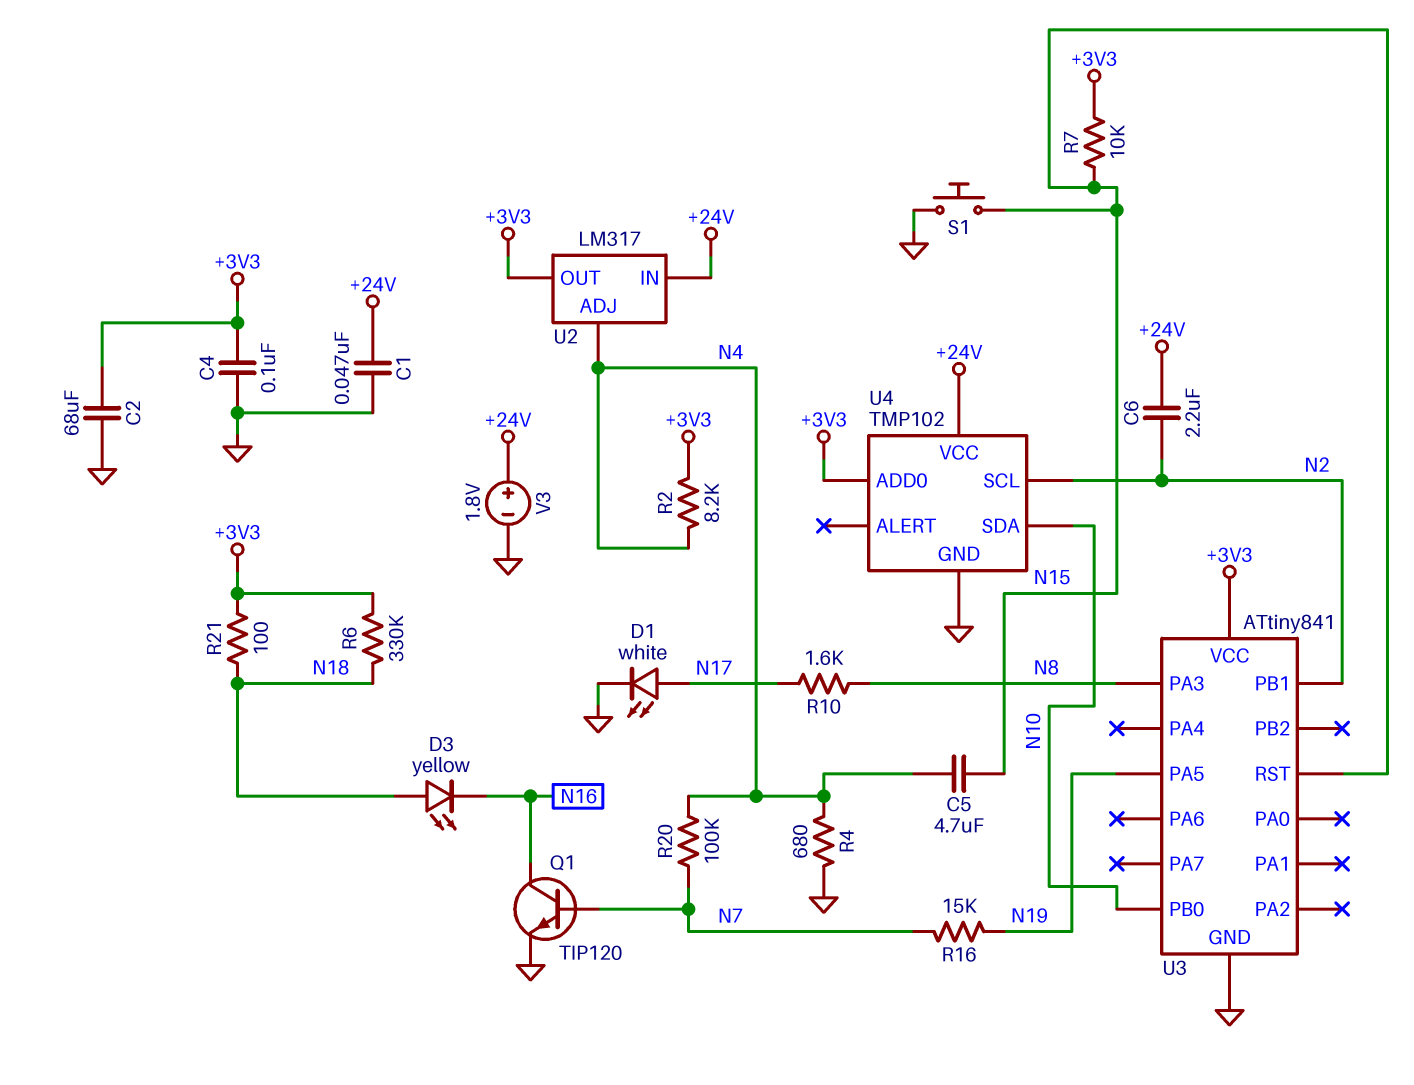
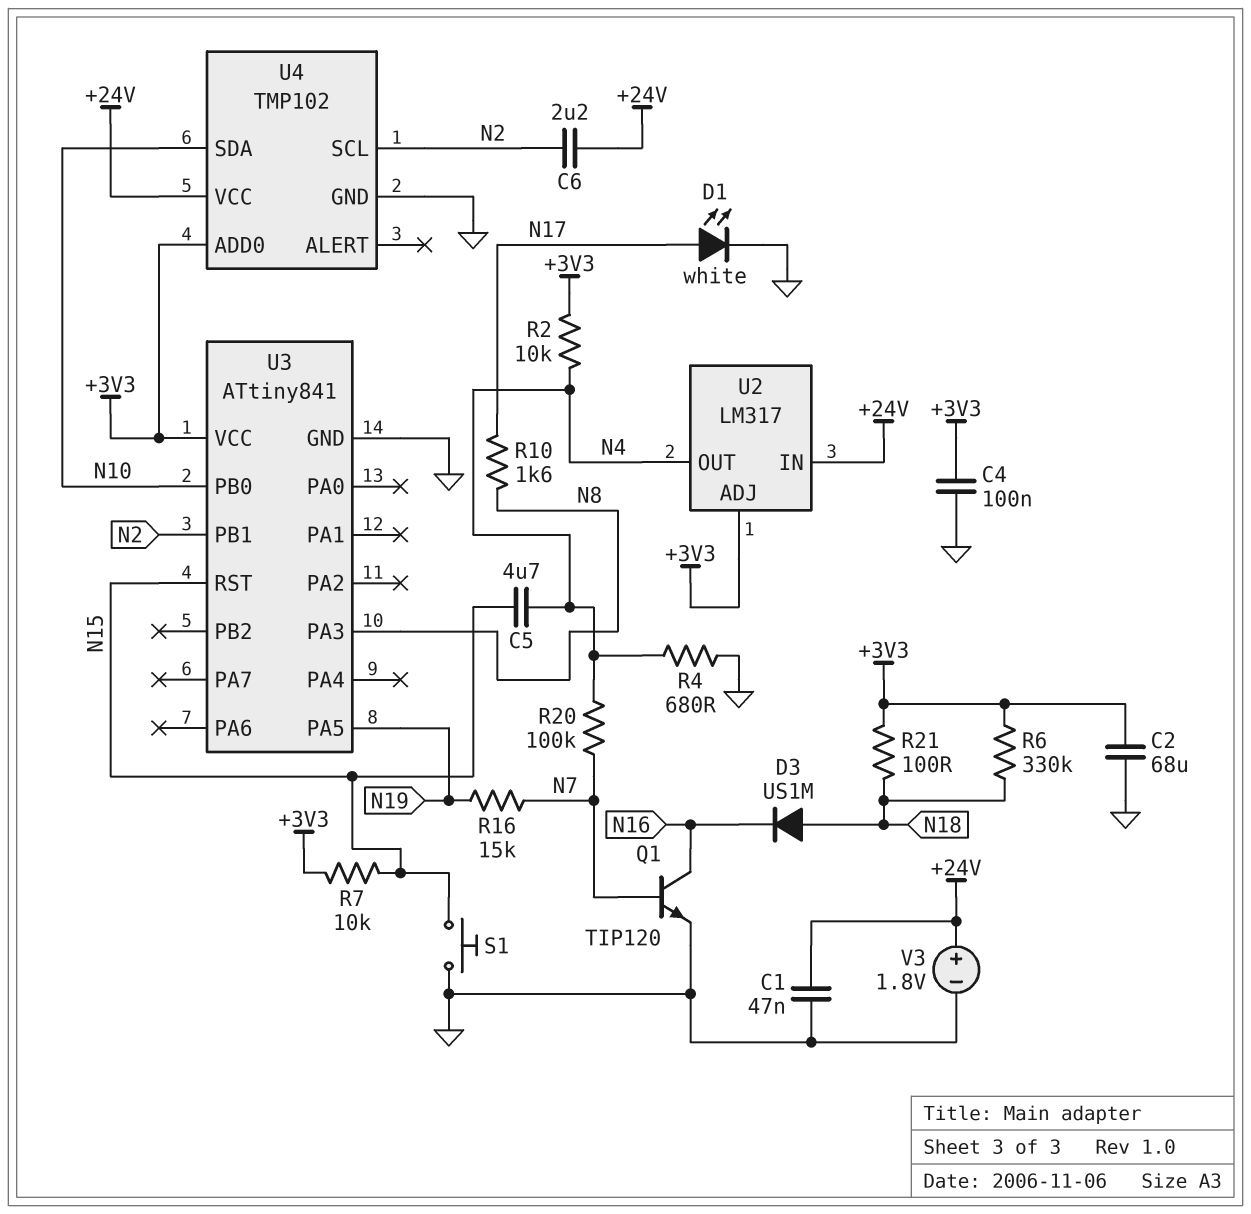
D3: LED yellow (A N18, K N16) -> diode US1M (A N18, K N16)
R2: 8.2k (+3V3, N4) -> 10k (+3V3, N4)
U2 pin ADJ: N4 -> +3V3
U2 pin OUT: +3V3 -> N4

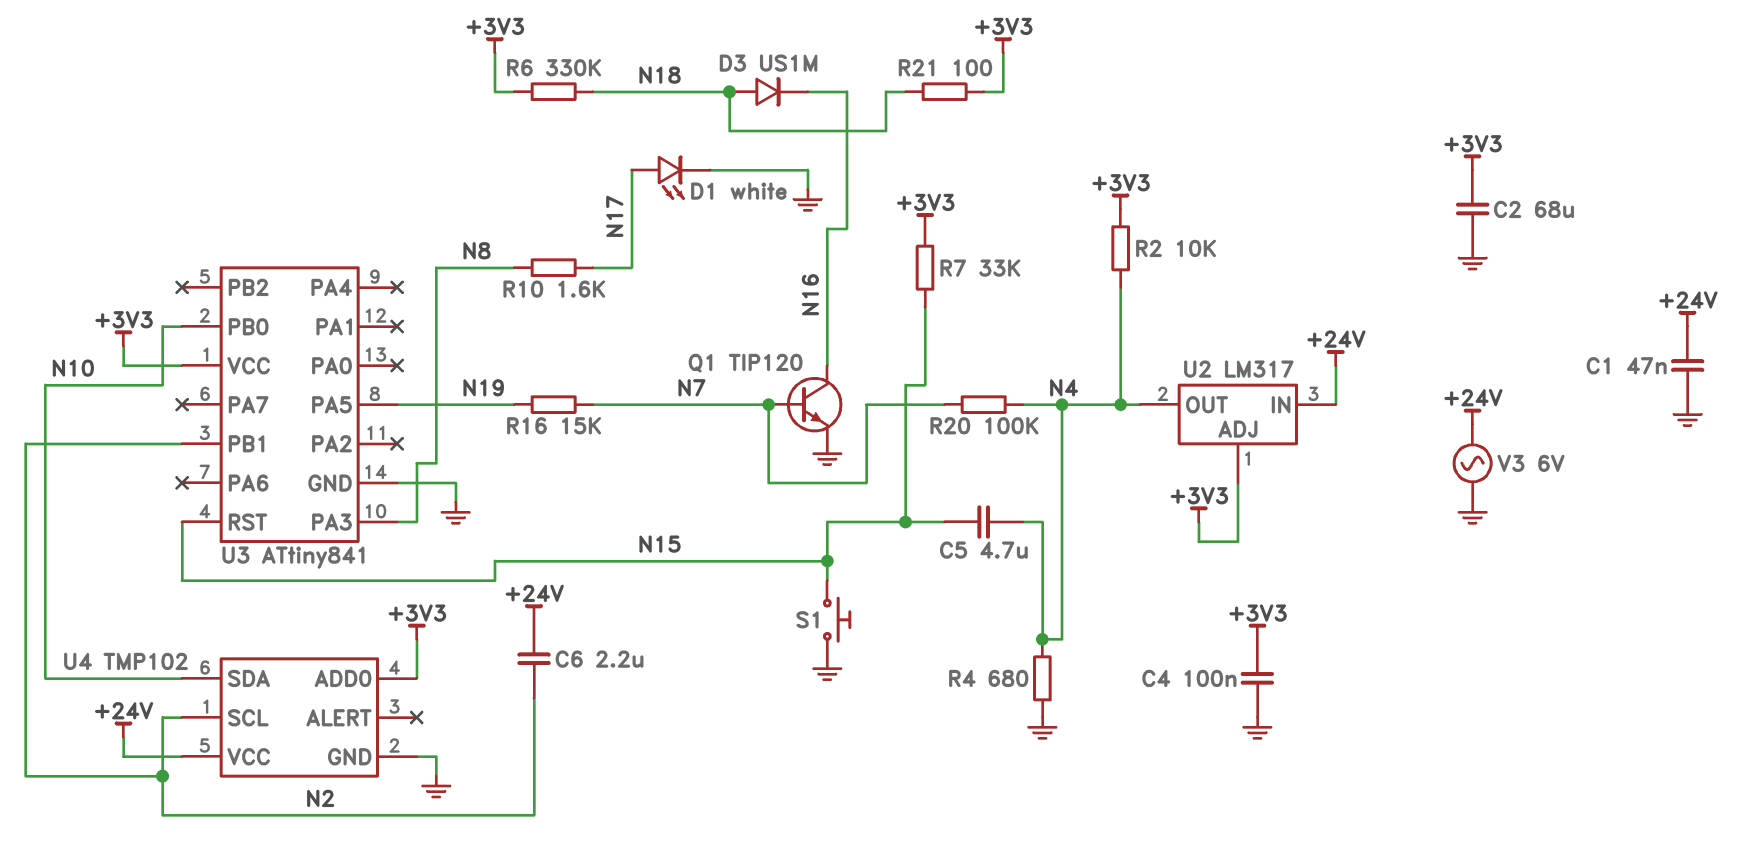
R7: 10k (+3V3, N15) -> 33k (+3V3, N15)
V3: 1.8V (plus +24V, minus GND) -> AC 6V (+24V, GND)

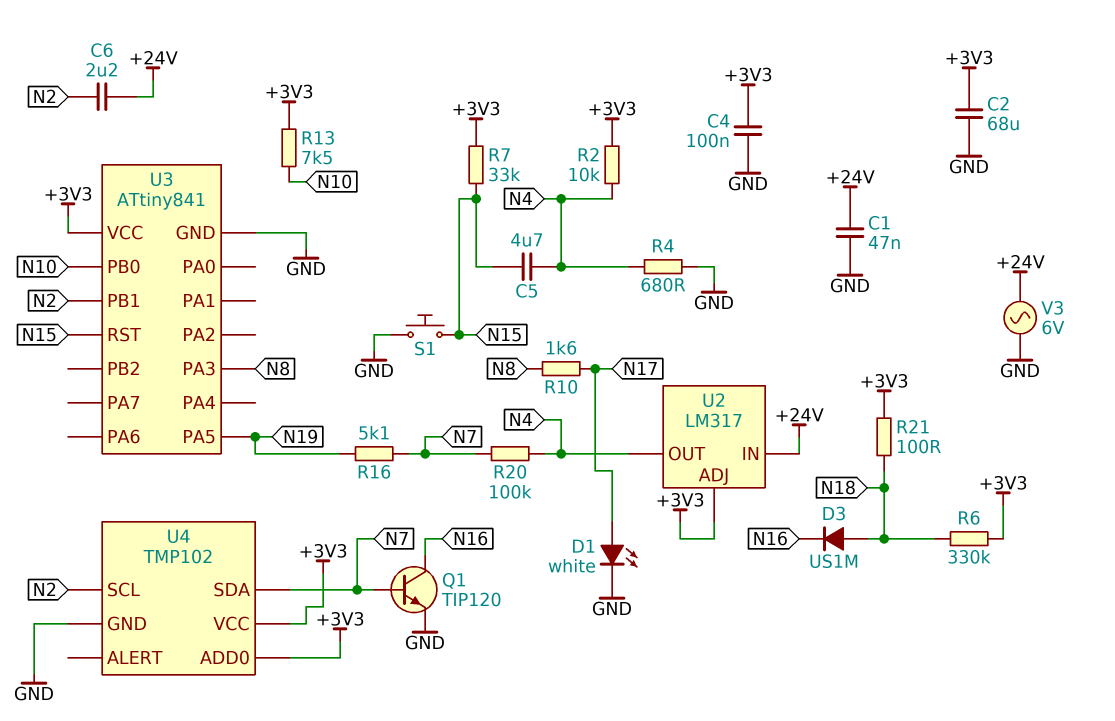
R13: none -> 7.5k (+3V3, N10)
R16: 15k (N7, N19) -> 5.1k (N7, N19)
U4 pin SDA: N10 -> N7
U4 pin VCC: +24V -> +3V3

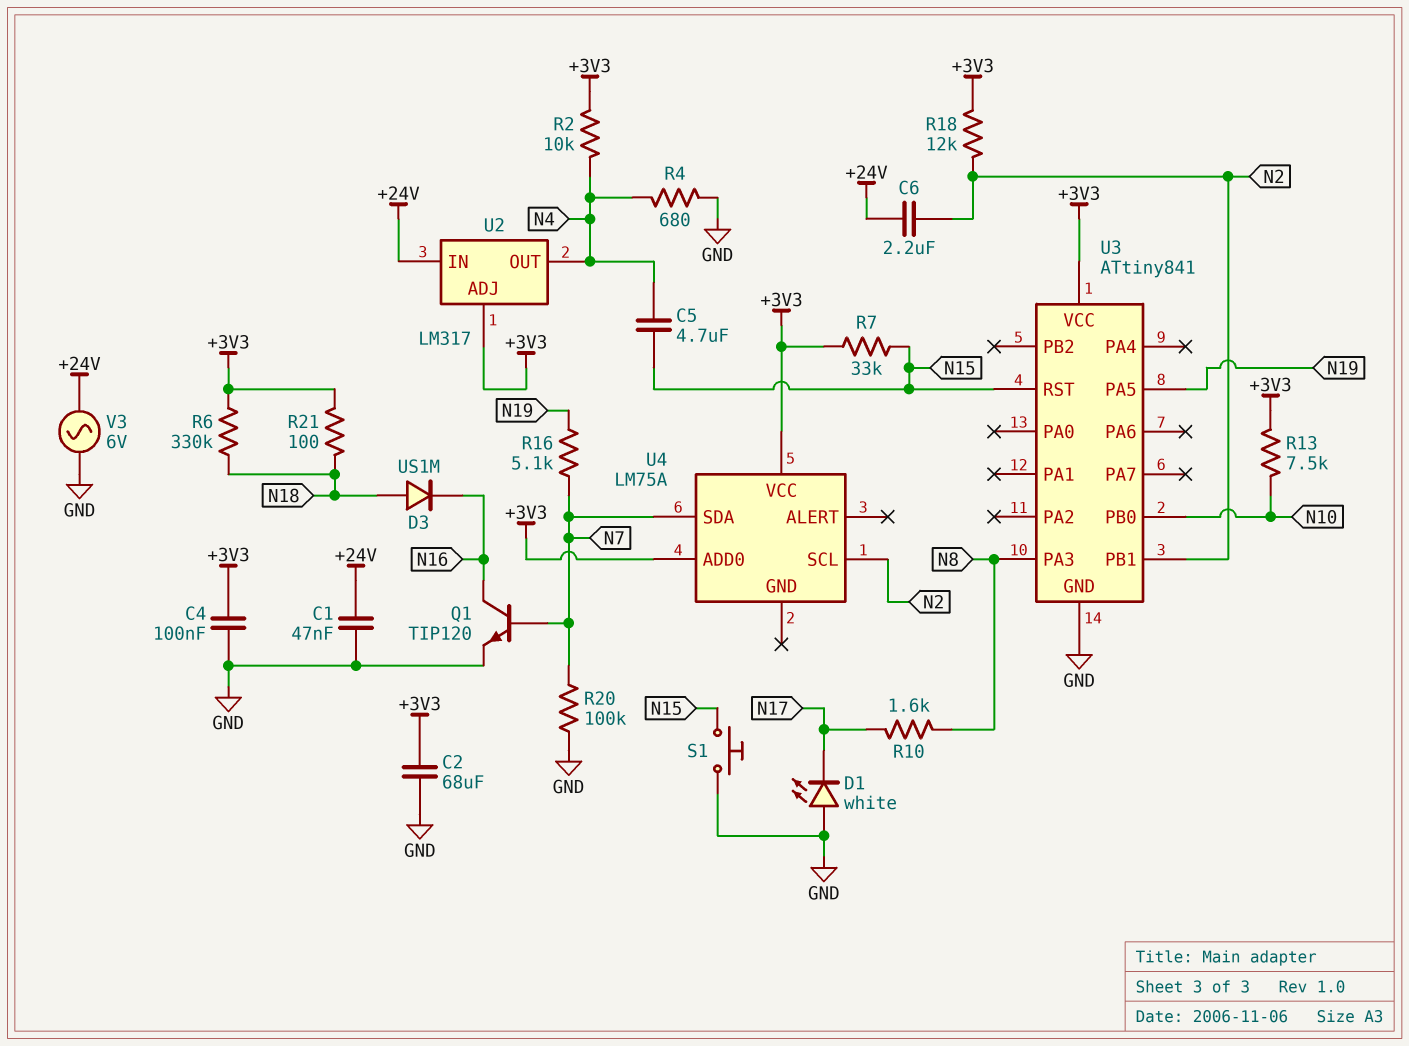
D1: LED white (A N17, K GND) -> LED white (A GND, K N17)
R18: none -> 12k (+3V3, N2)
R20: 100k (N4, N7) -> 100k (GND, N7)
U4: TMP102 -> LM75A
U4 pin GND: GND -> none

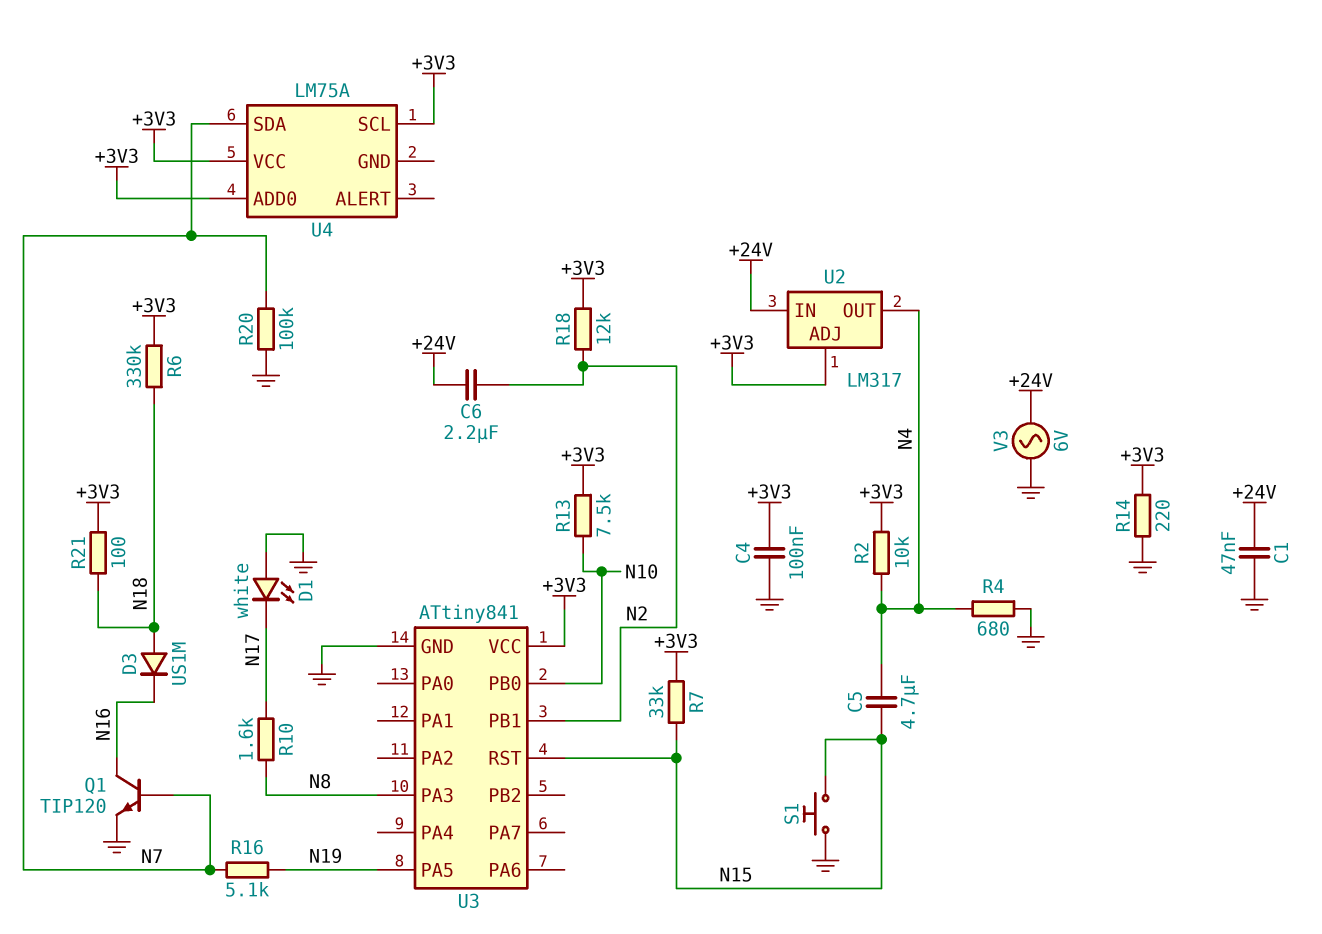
C2: 68uF (+3V3, GND) -> none
R14: none -> 220 (+3V3, GND)
U4 pin SCL: N2 -> +3V3

